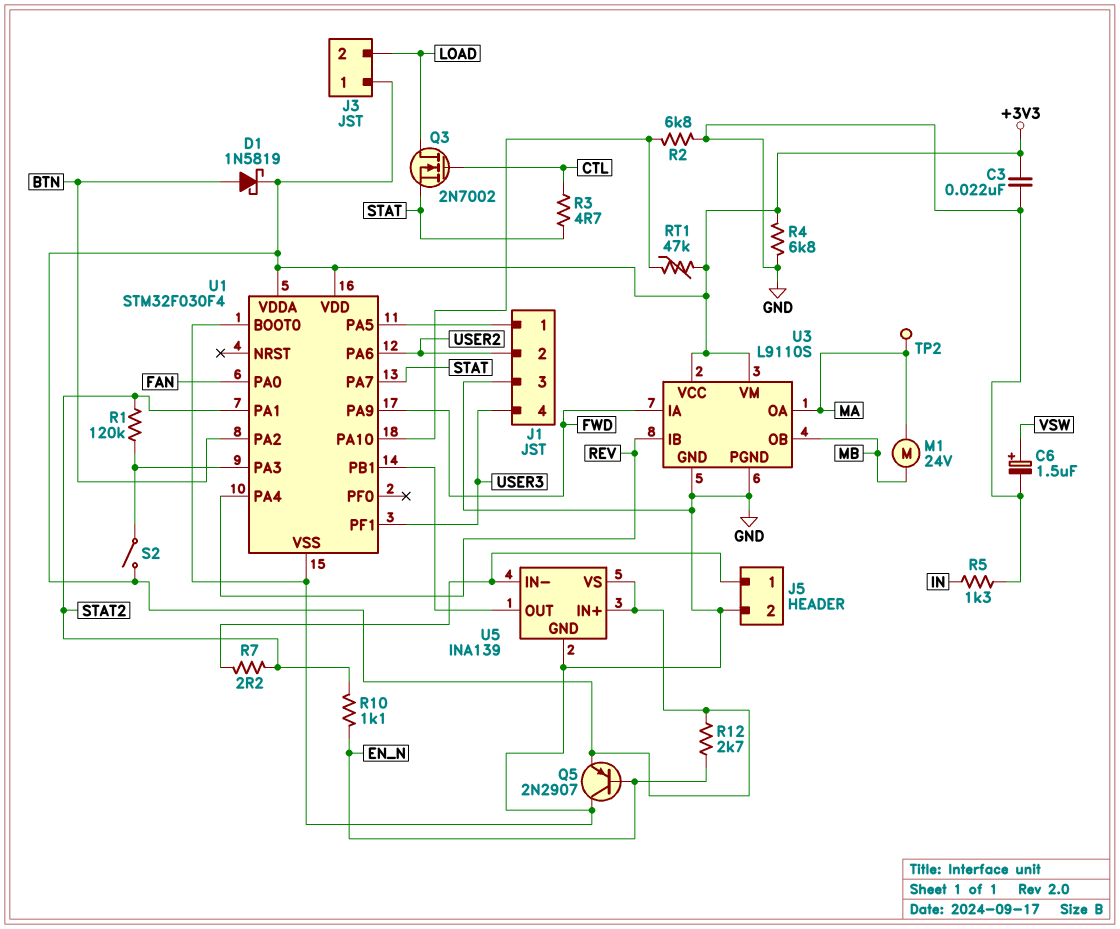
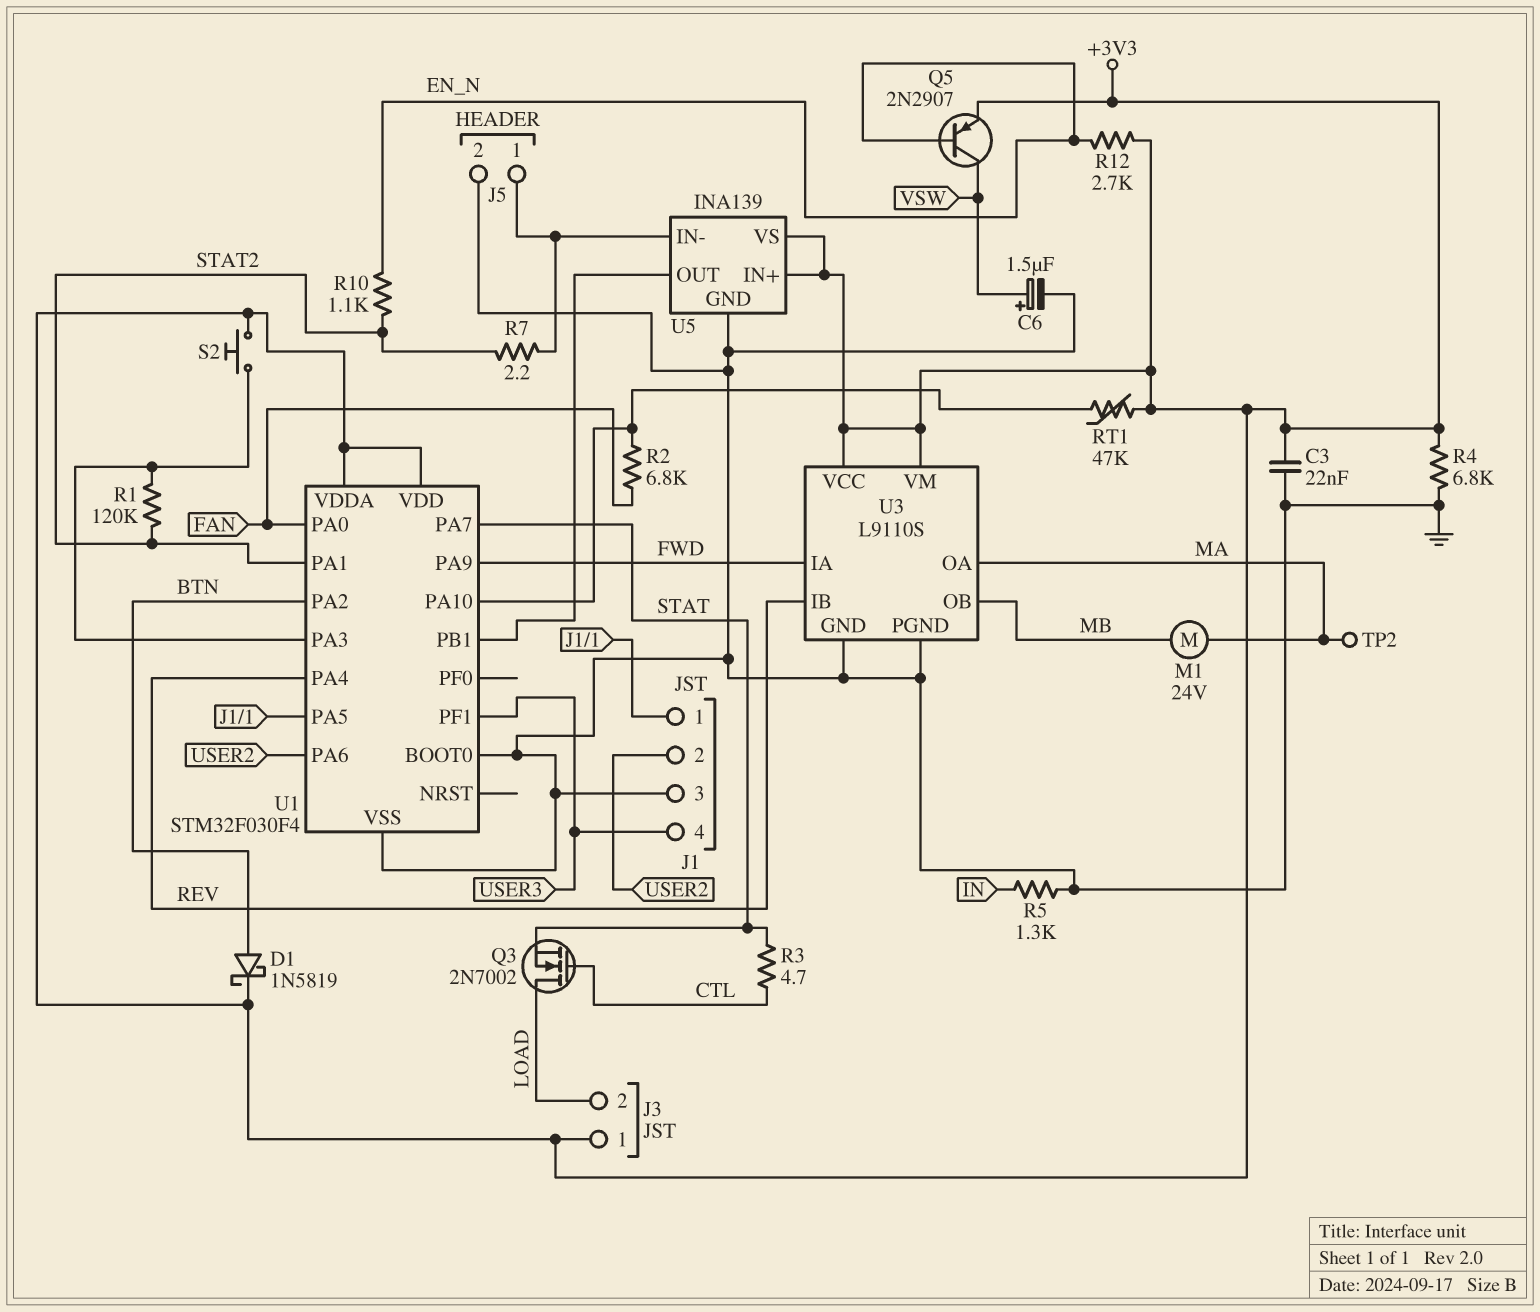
Q5: PNP 2N2907 (B EN_N, C GND, E +3V3) -> PNP 2N2907 (B EN_N, C VSW, E +3V3)
R2: 6.8k (GND, U1/PA10) -> 6.8k (FAN, U1/PA10)
S2: switch (+3V3, U1/PA3) -> button (+3V3, U1/PA3)

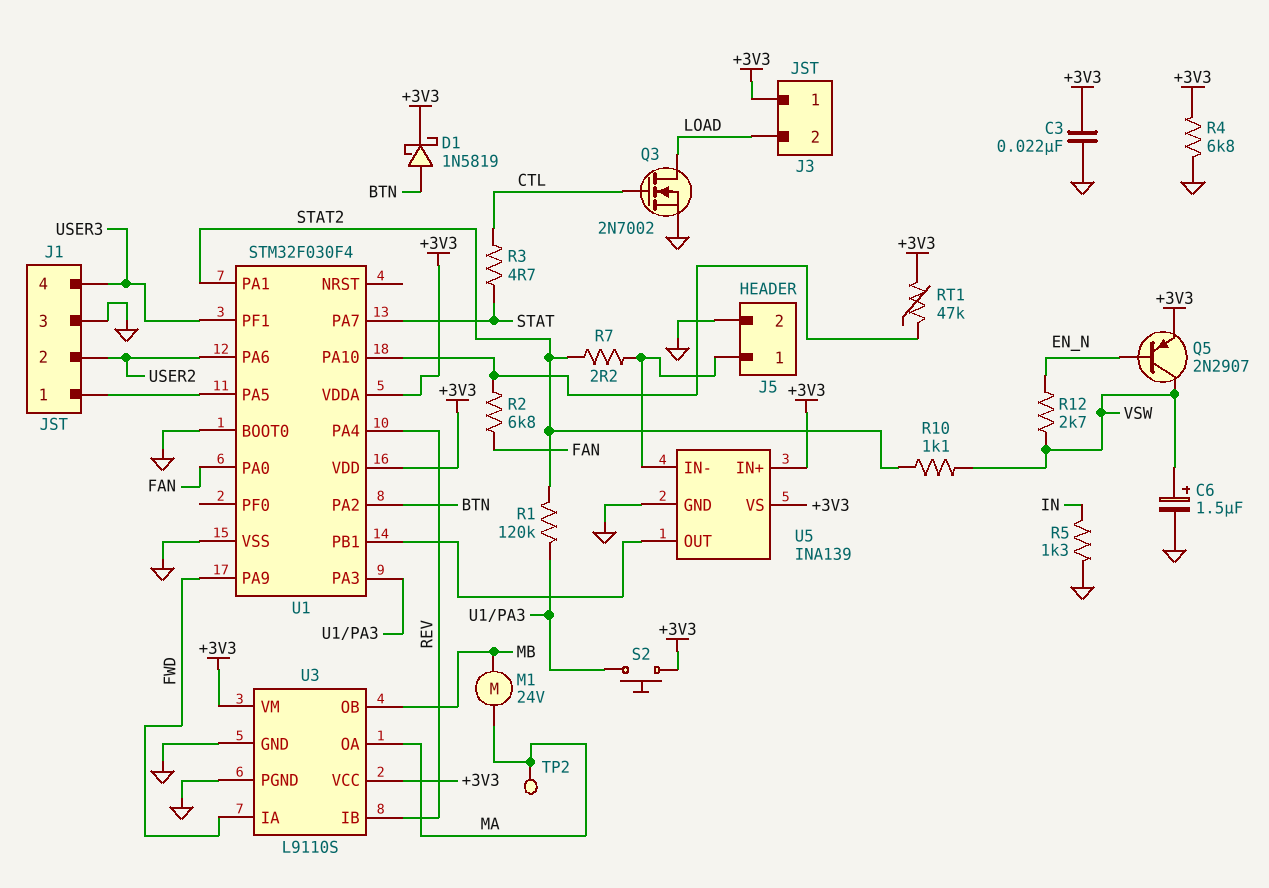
Q3: NMOS 2N7002 (G CTL, D LOAD, S STAT) -> NMOS 2N7002 (G CTL, D LOAD, S GND)
R10: 1.1k (EN_N, STAT2) -> 1.1k (STAT2, VSW)
R12: 2.7k (+3V3, EN_N) -> 2.7k (EN_N, VSW)

